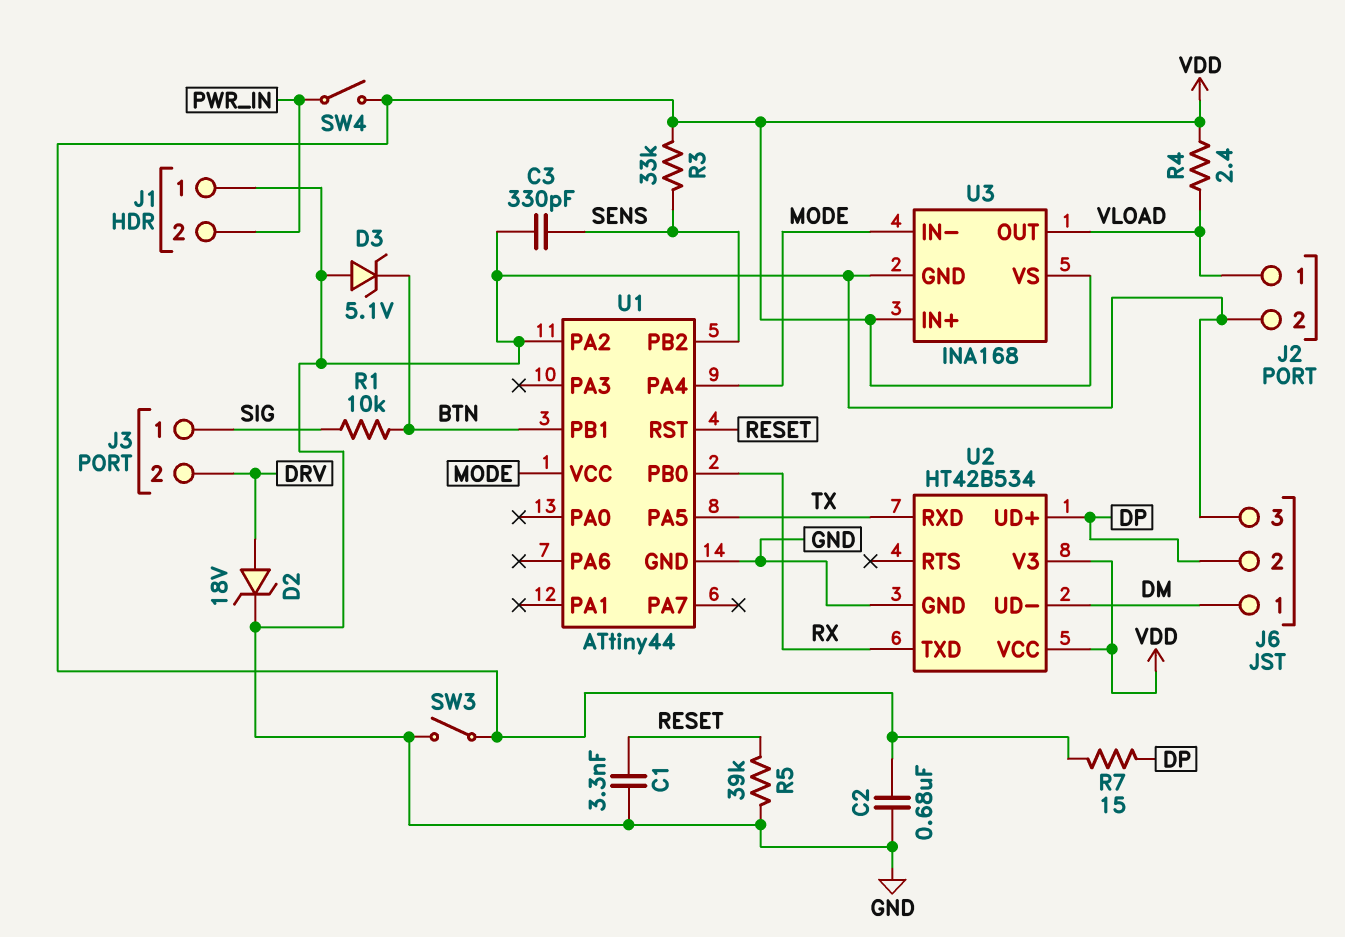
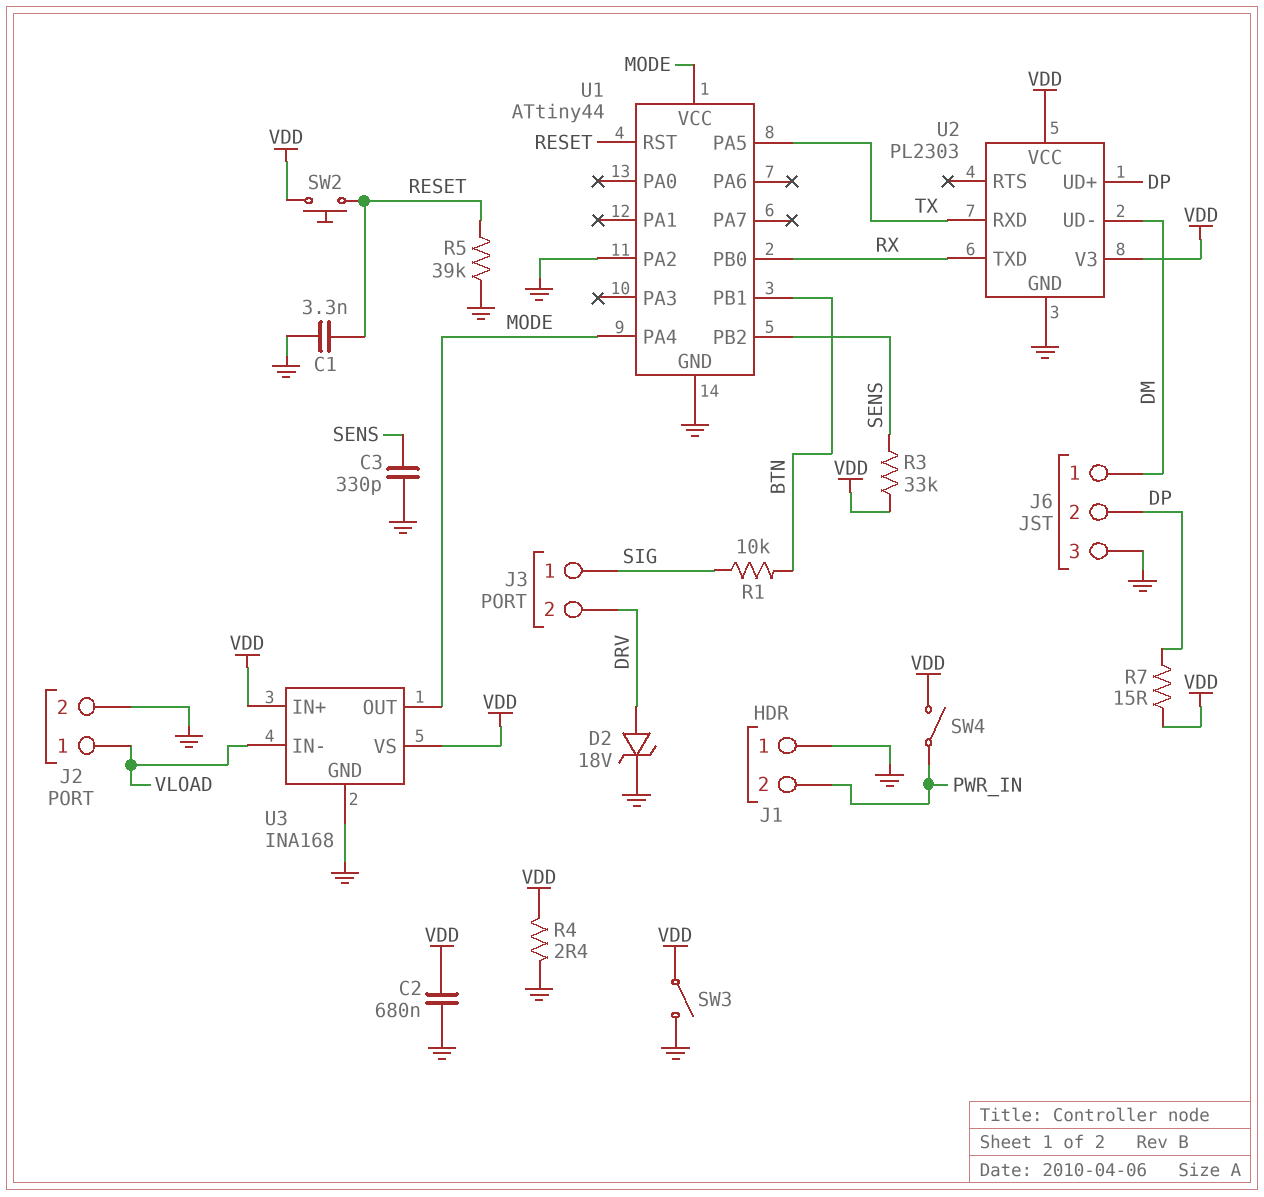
D3: zener 5.1V (A GND, K BTN) -> none
R4: 2.4 (VDD, VLOAD) -> 2.4 (GND, VDD)
SW2: none -> button (RESET, VDD)
U2: HT42B534 -> PL2303
U3 pin IN-: MODE -> VLOAD
U3 pin OUT: VLOAD -> MODE

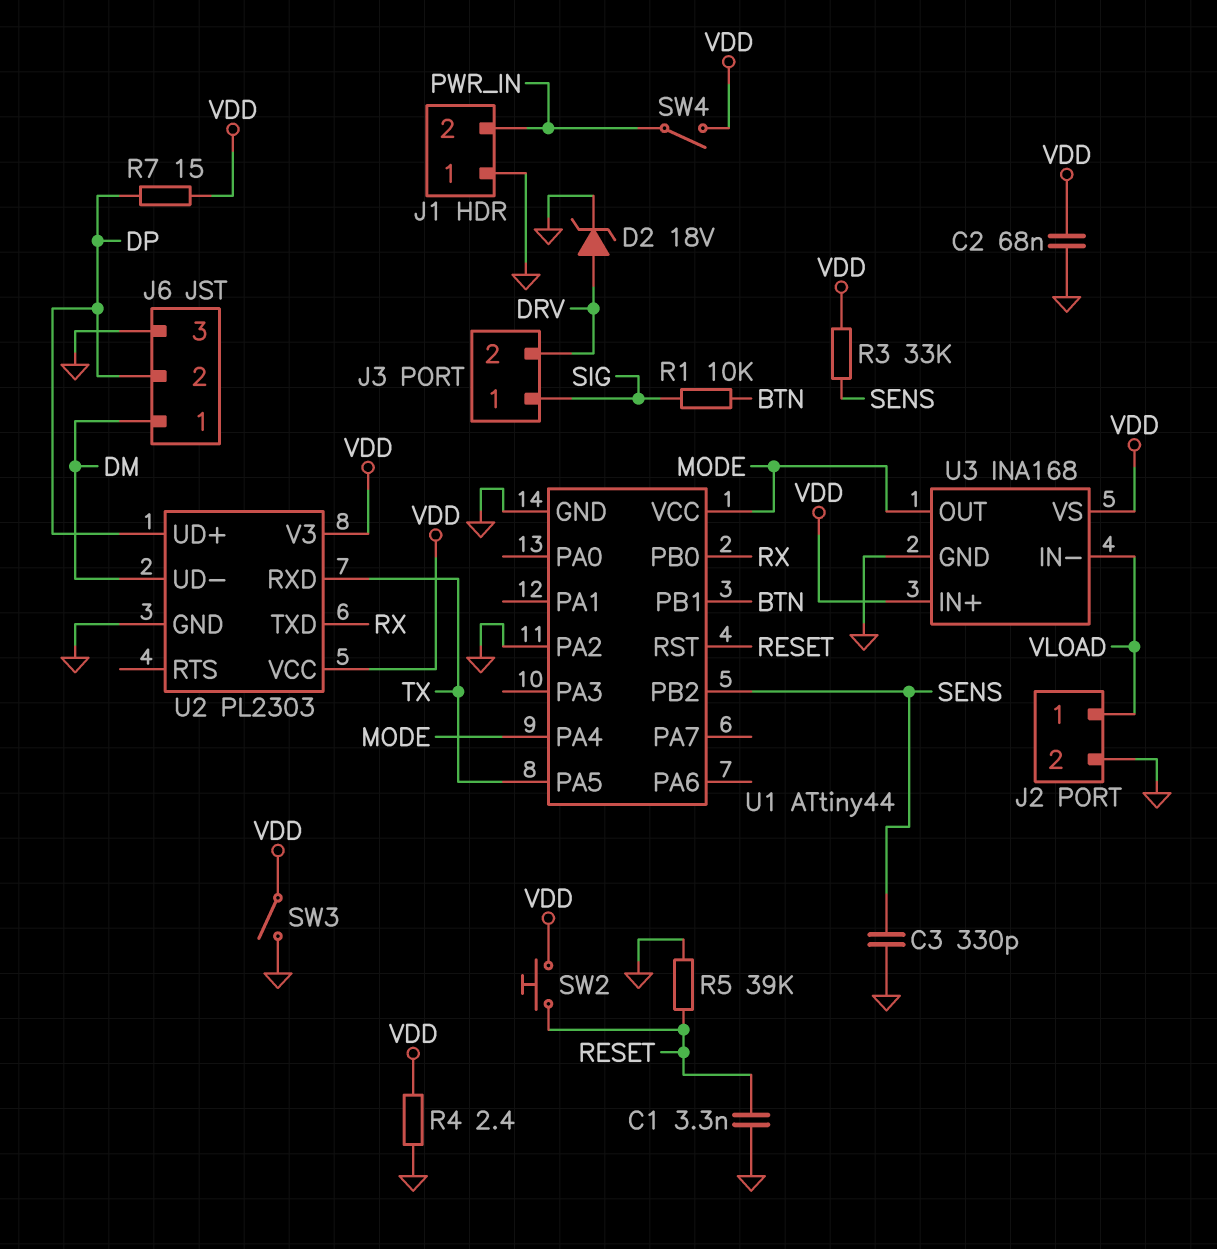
C2: 680nF (GND, VDD) -> 68nF (GND, VDD)

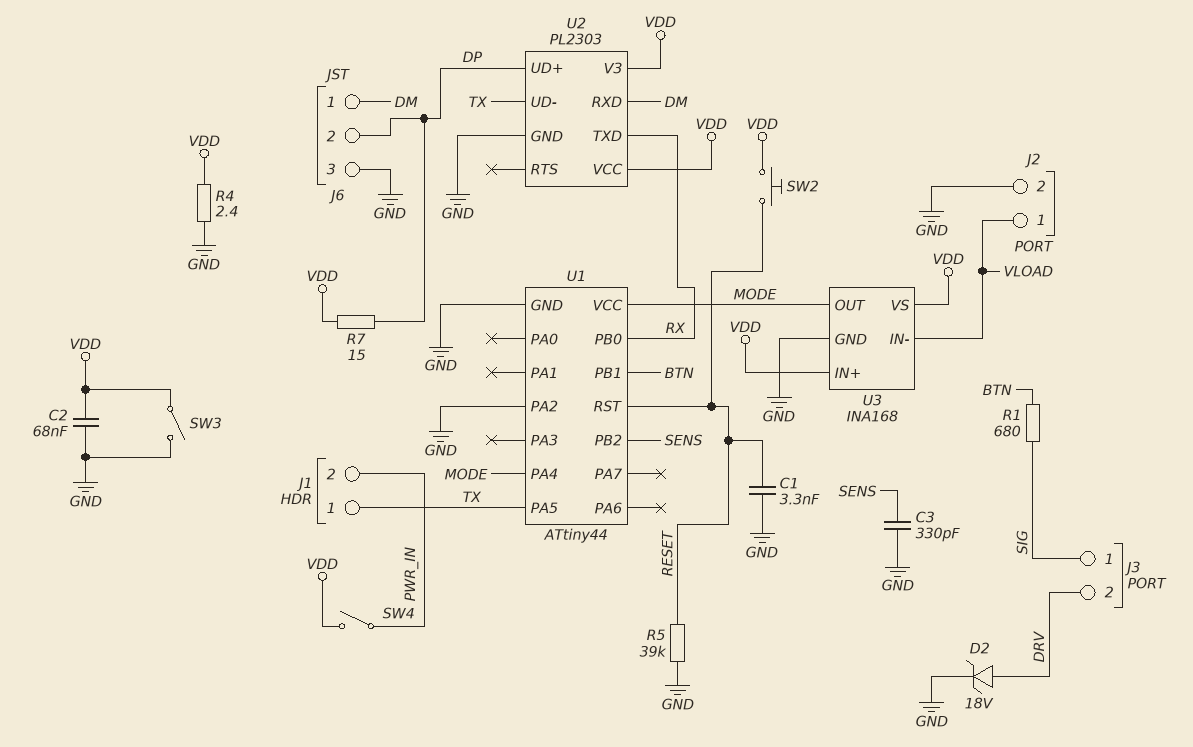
J1 pin 1: GND -> TX
R1: 10k (BTN, SIG) -> 680 (BTN, SIG)
R3: 33k (SENS, VDD) -> none
U2 pin RXD: TX -> DM
U2 pin UD-: DM -> TX

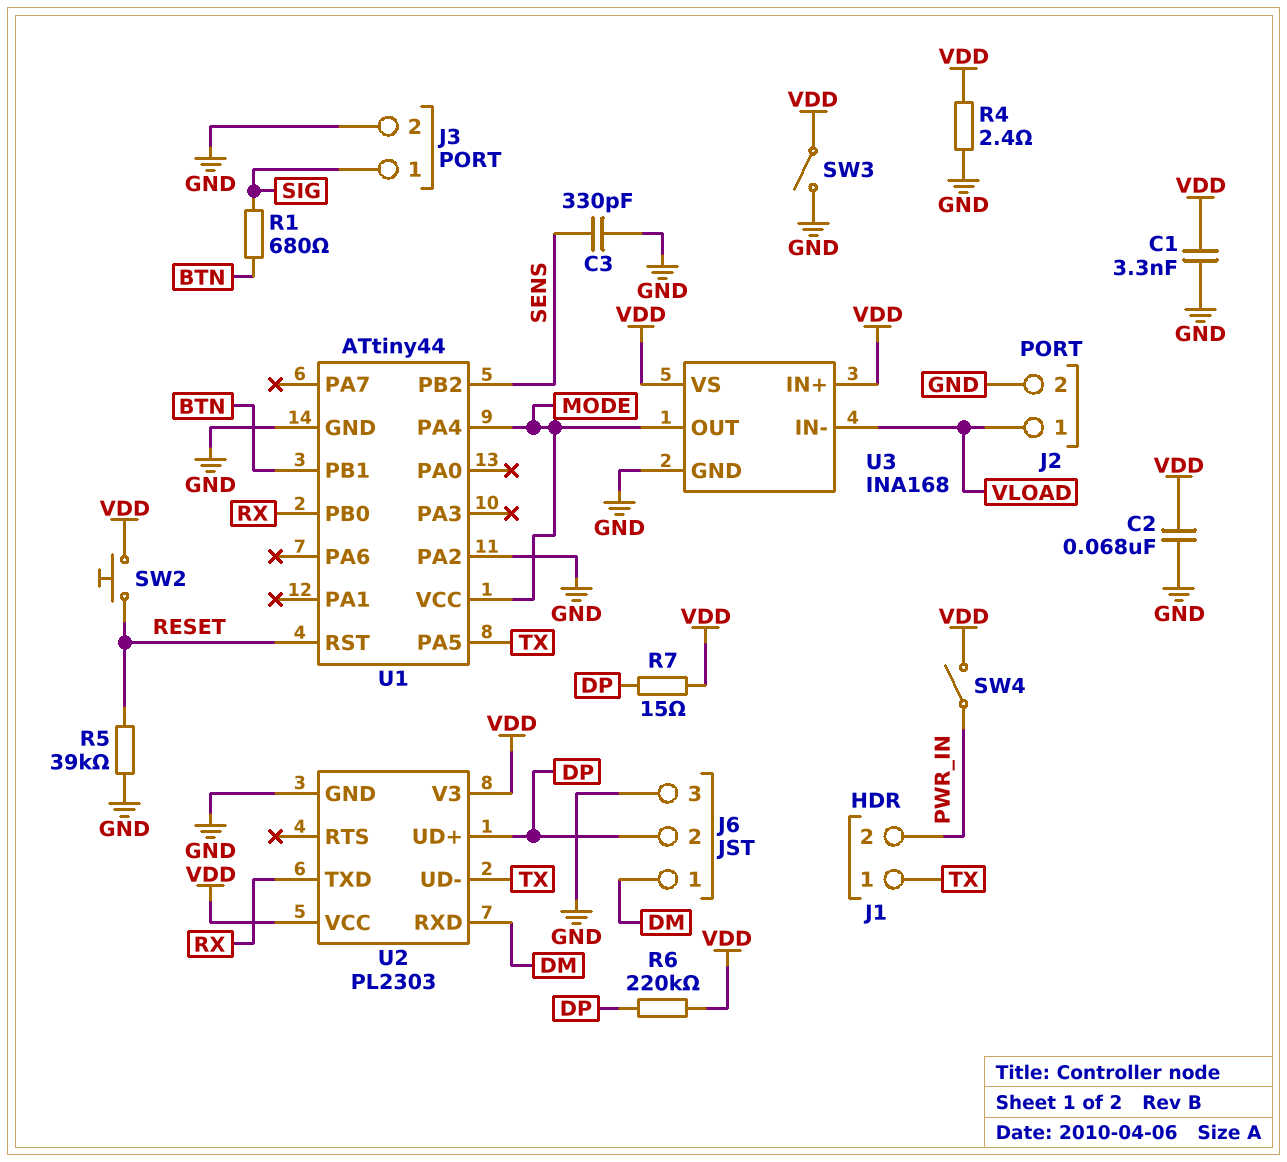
C1: 3.3nF (GND, RESET) -> 3.3nF (GND, VDD)
D2: zener 18V (A DRV, K GND) -> none
J3 pin 2: DRV -> GND
R6: none -> 220k (DP, VDD)

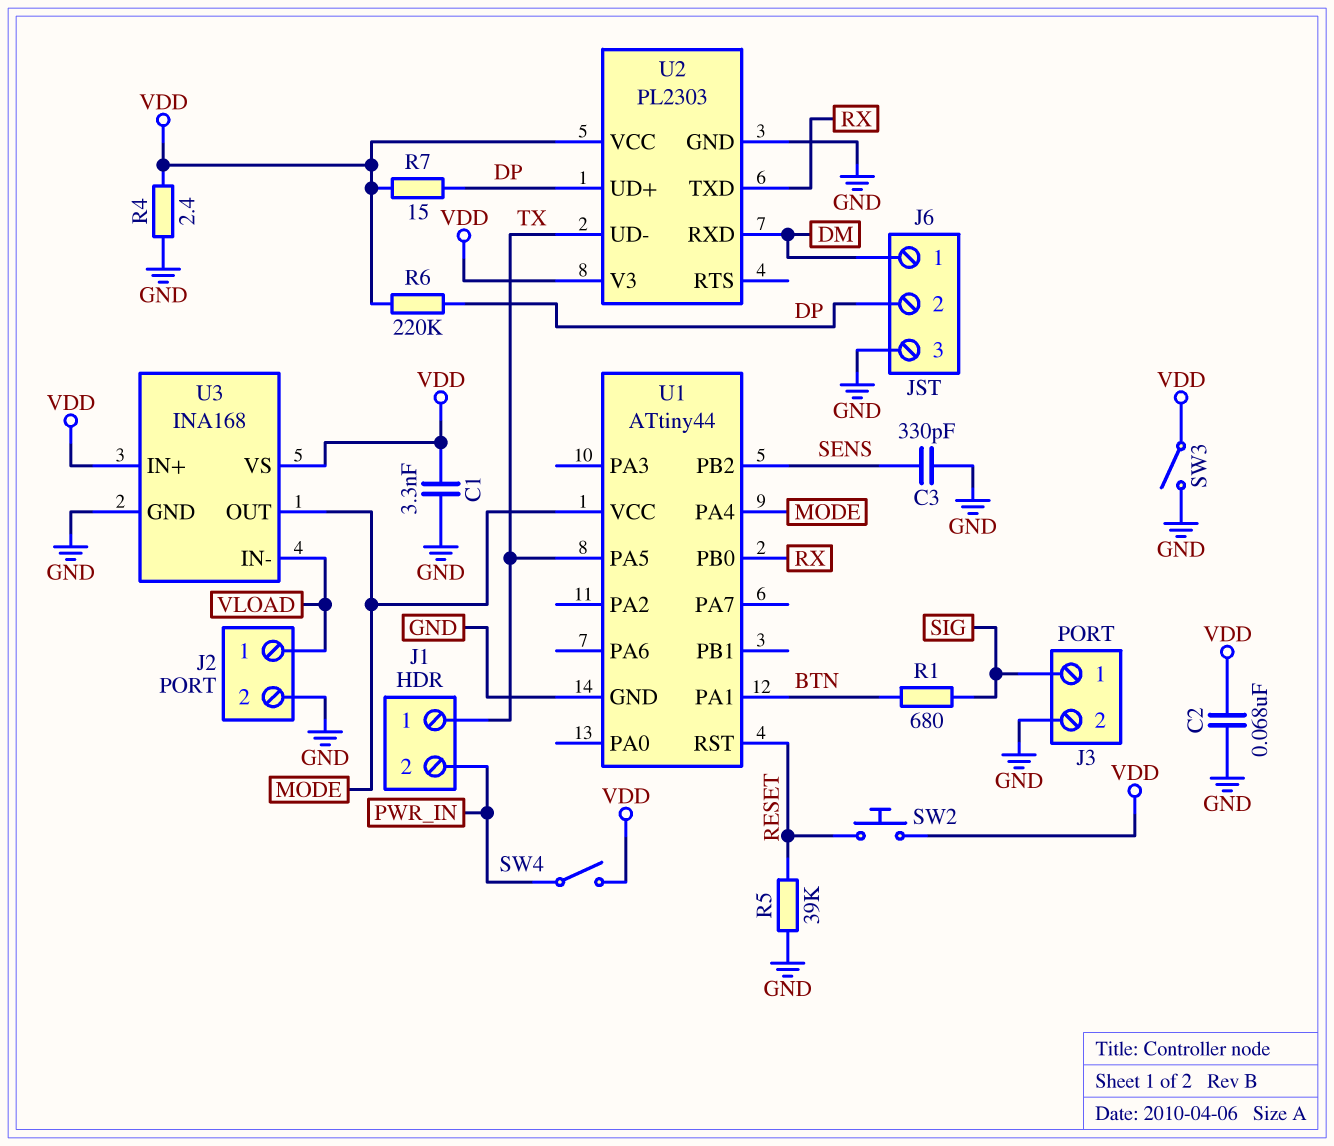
U1 pin PA1: none -> BTN
U1 pin PA2: GND -> none
U1 pin PB1: BTN -> none

